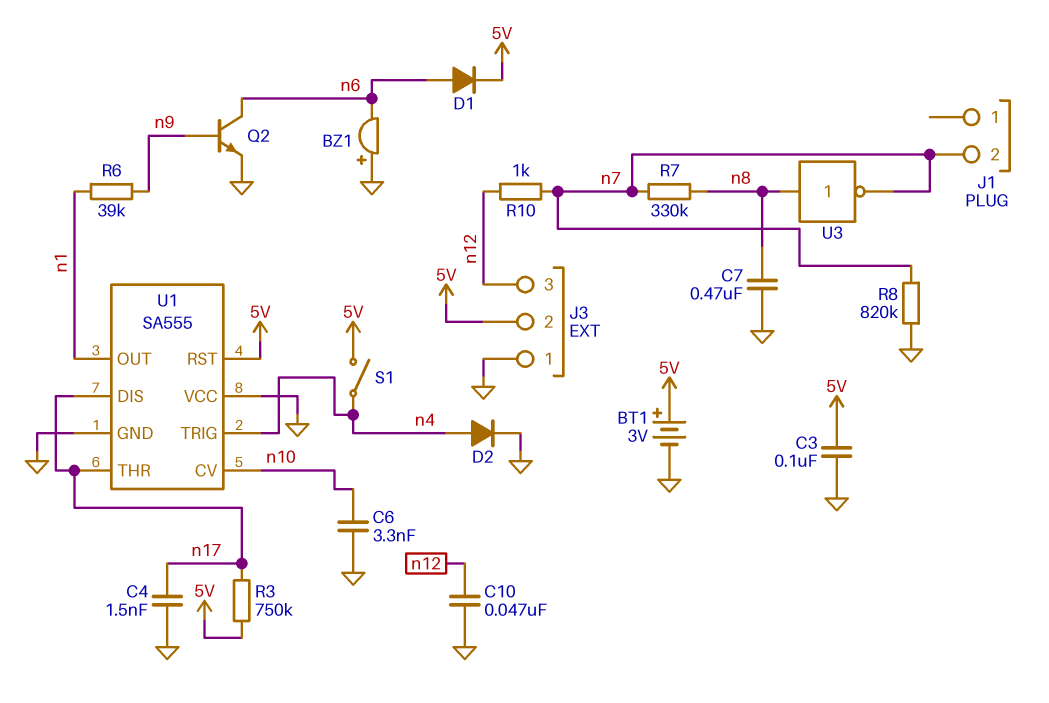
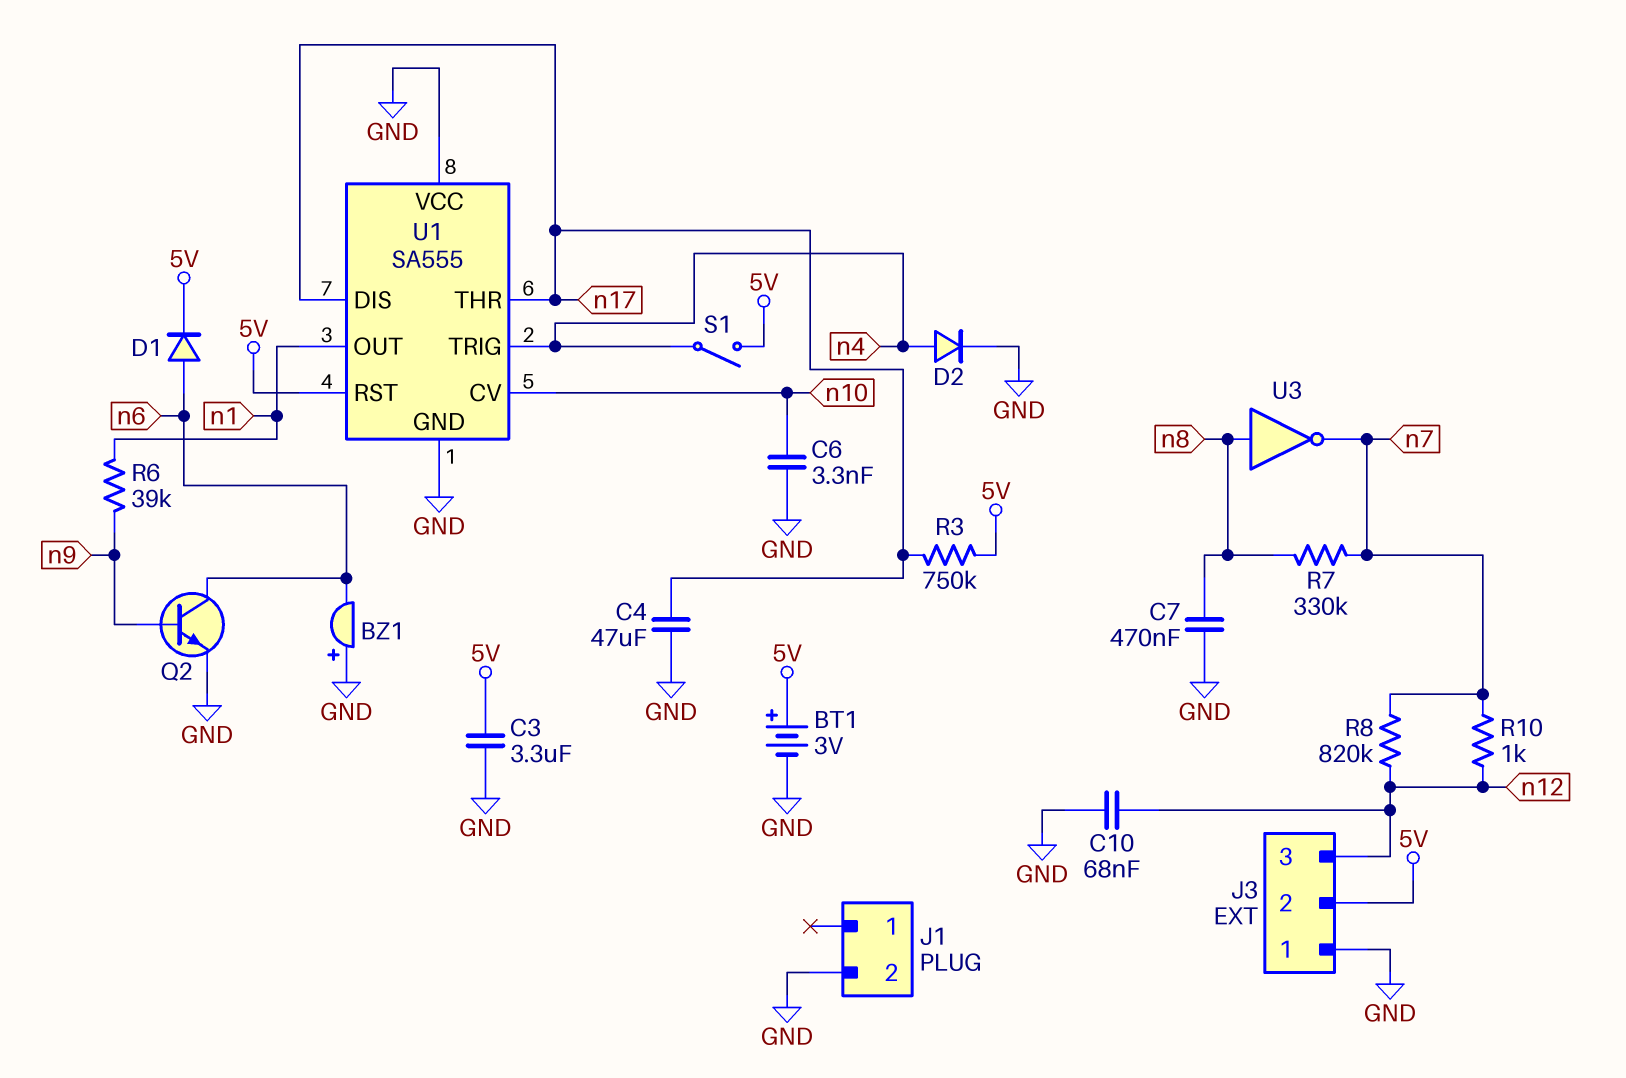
C3: 100nF (5V, GND) -> 3.3uF (5V, GND)
C4: 1.5nF (GND, n17) -> 47uF (GND, n17)
C10: 47nF (GND, n12) -> 68nF (GND, n12)
J1 pin 2: n7 -> GND
R8: 820k (GND, n7) -> 820k (n7, n12)

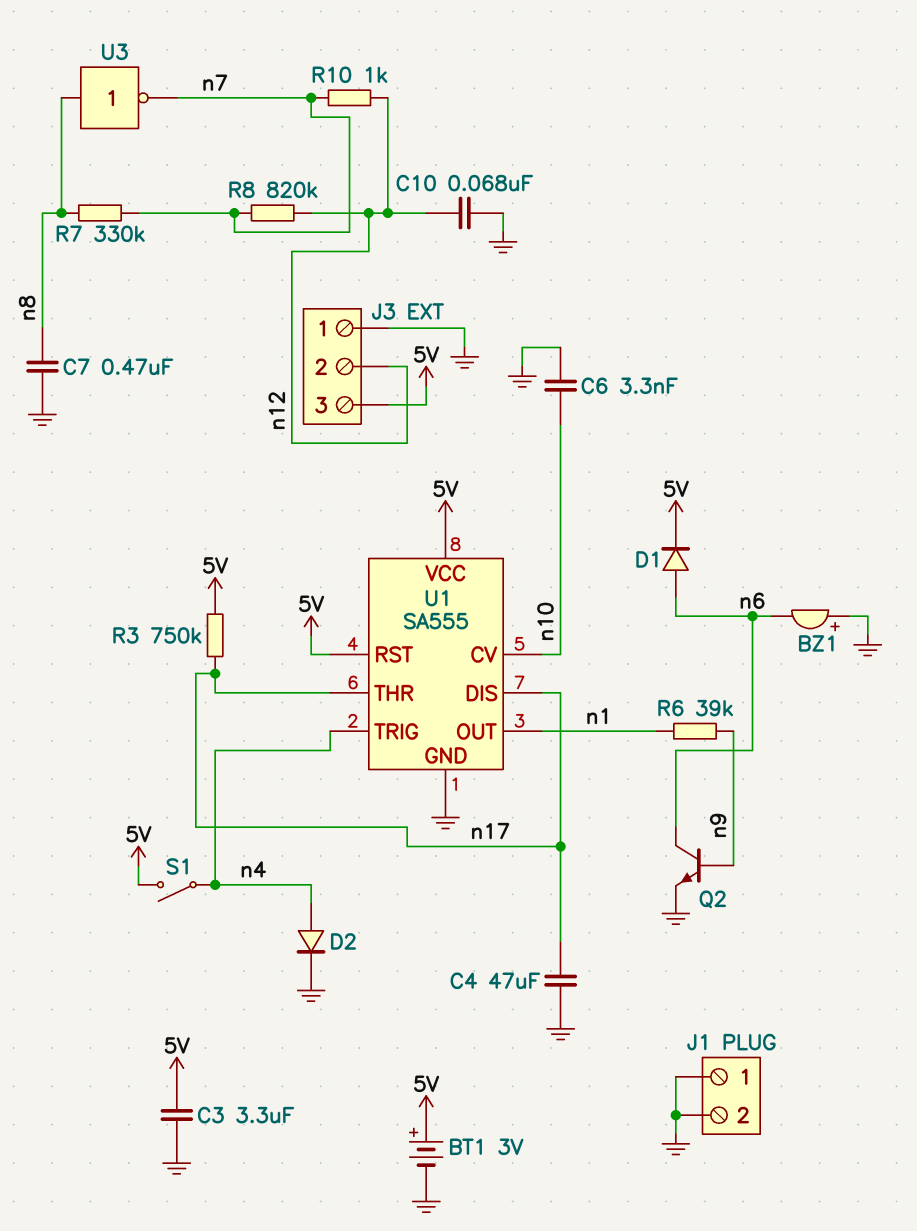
J1 pin 1: none -> GND
J3 pin 2: 5V -> n12
J3 pin 3: n12 -> 5V
U1 pin VCC: GND -> 5V

